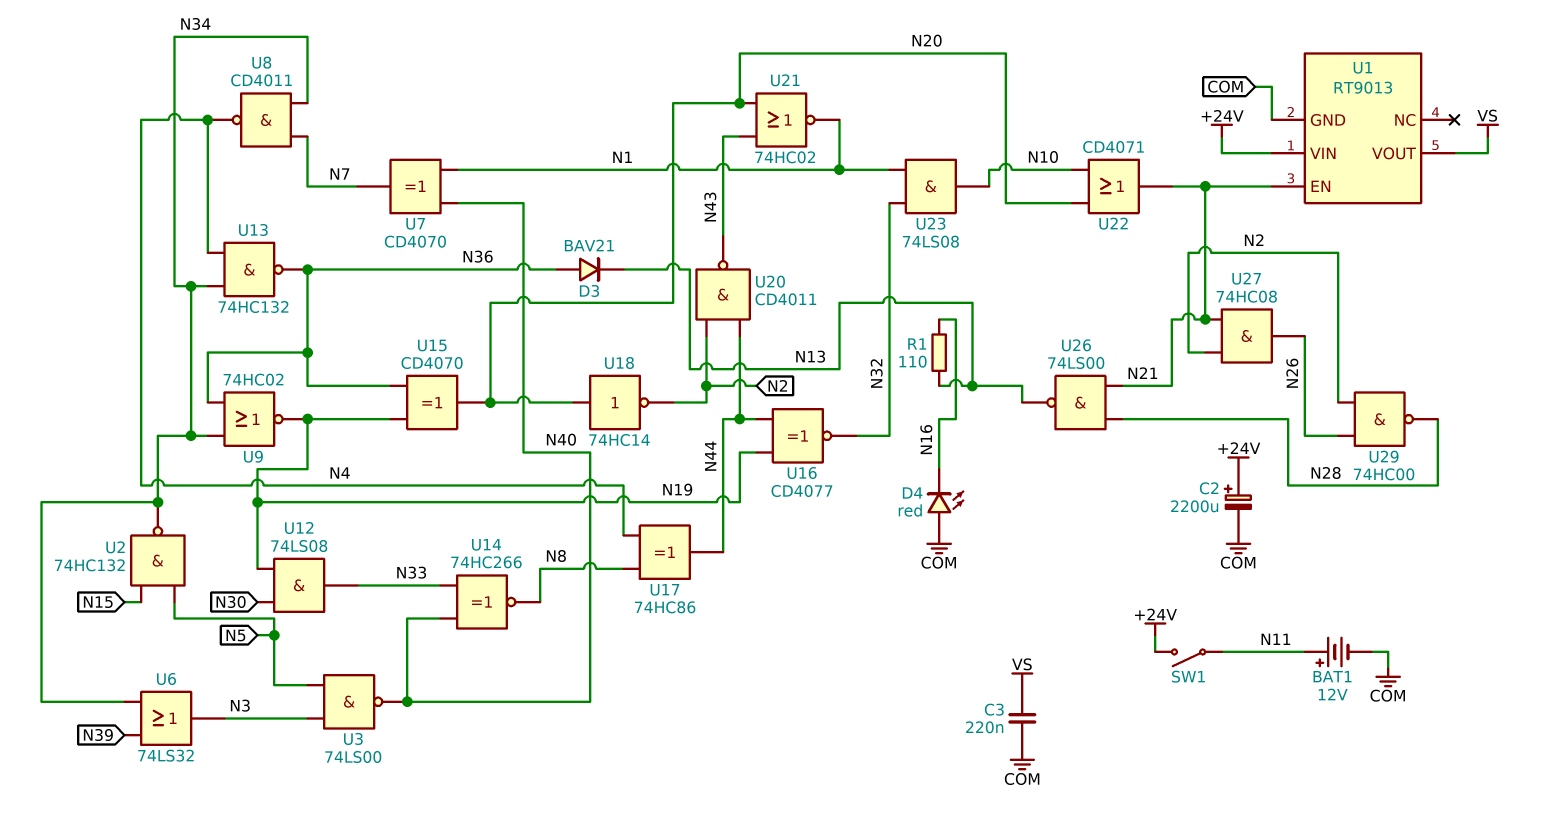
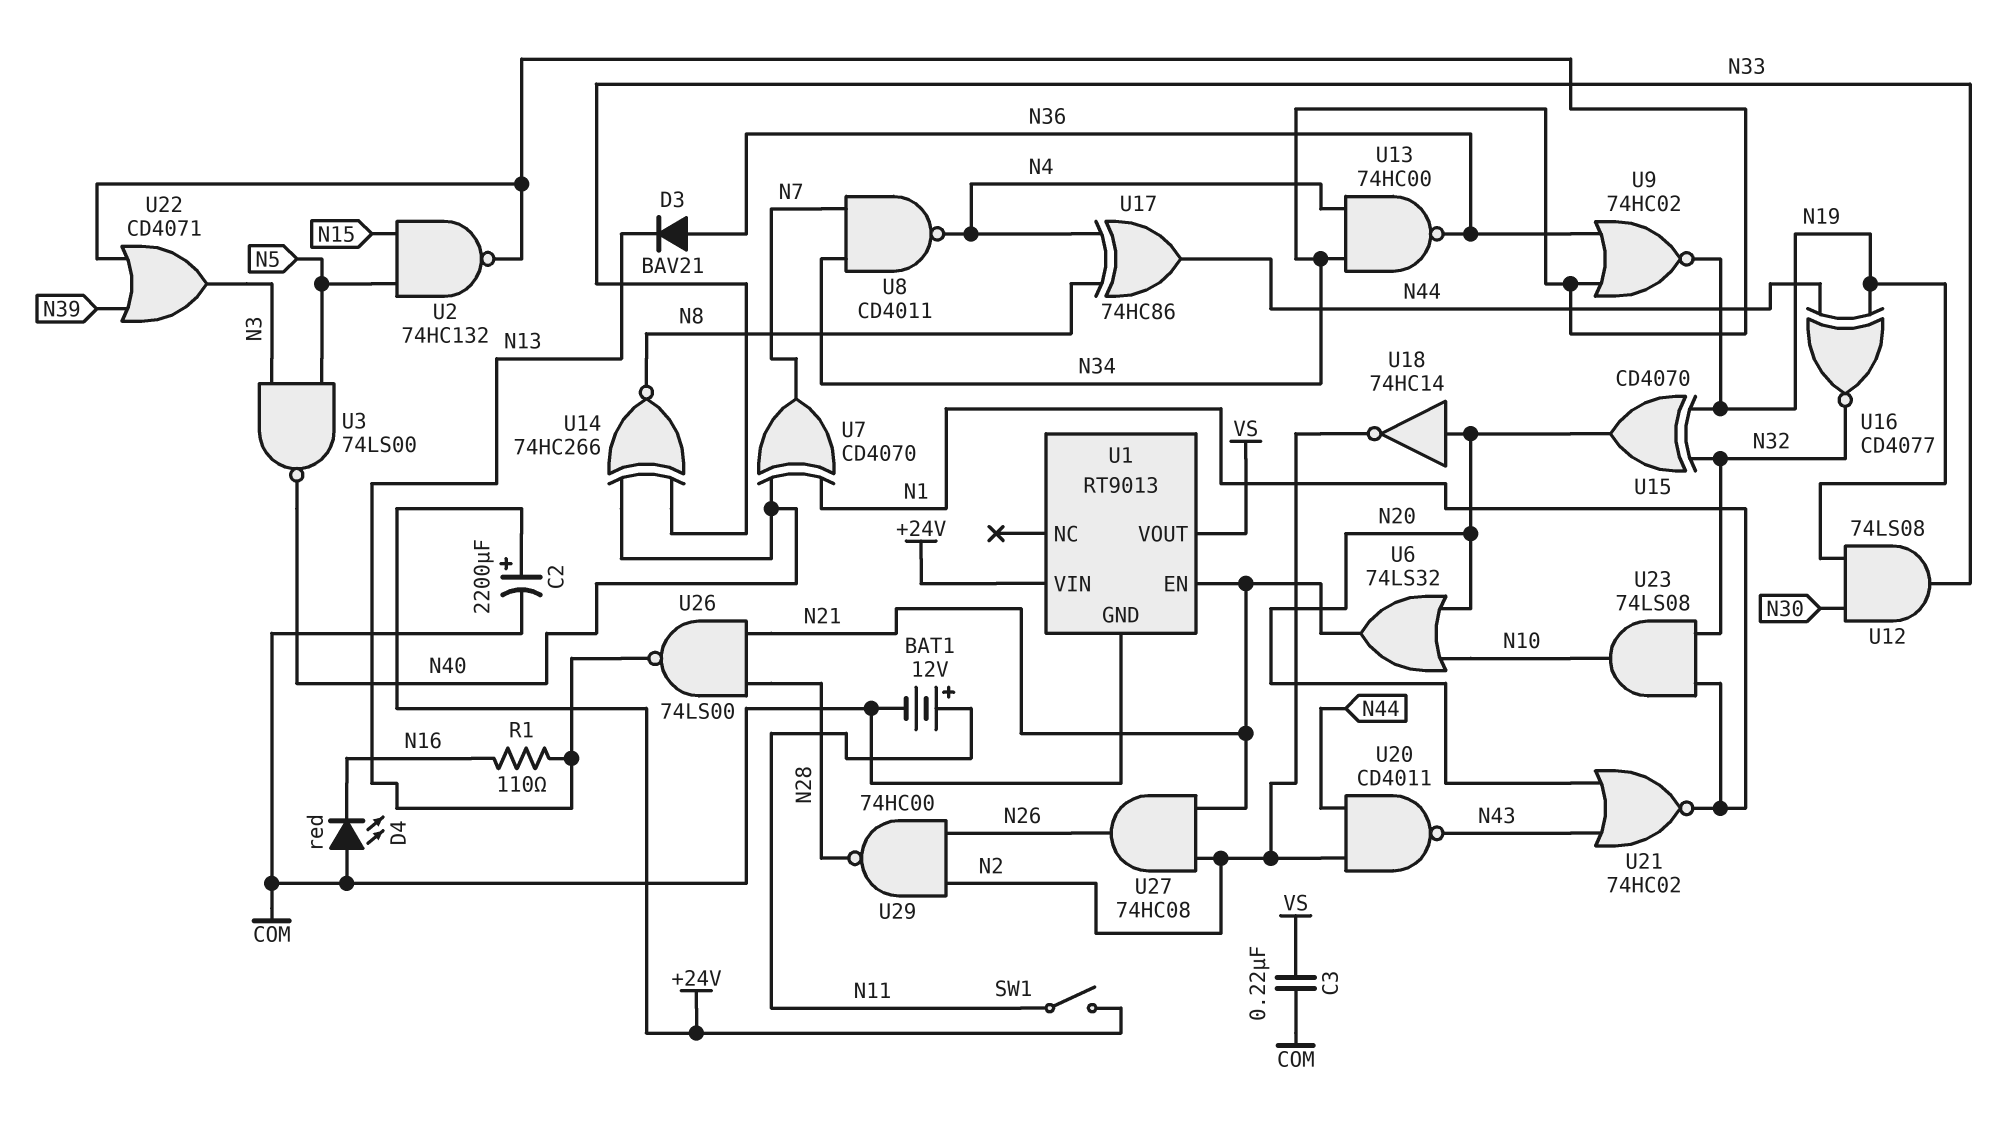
U6: OR 74LS32 (in N34, in N39, out N3) -> OR 74LS32 (in N10, in N20, out N21)
U13: NAND 74HC132 (in N4, in N34, out N36) -> NAND 74HC00 (in N4, in N34, out N36)
U15: XOR CD4070 (in N19, in N36, out N20) -> XOR CD4070 (in N19, in N32, out N20)
U22: OR CD4071 (in N10, in N20, out N21) -> OR CD4071 (in N34, in N39, out N3)

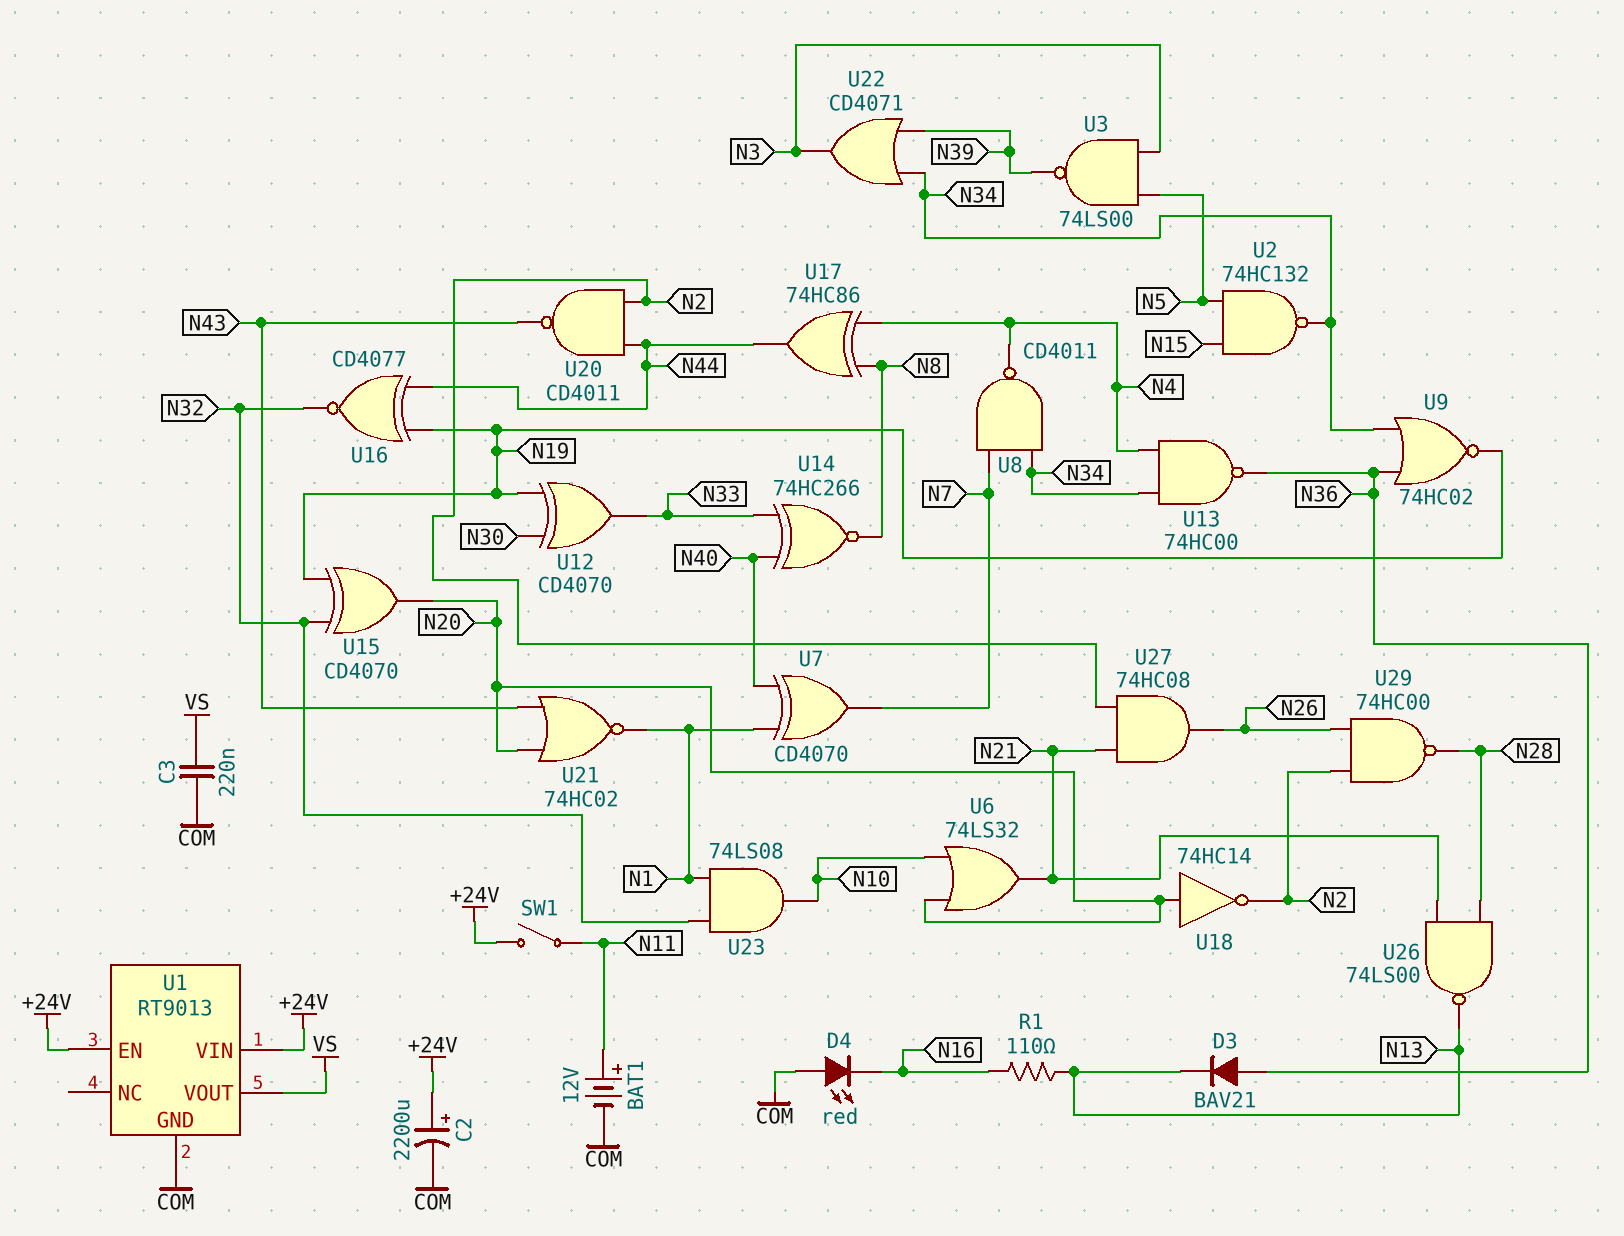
U1 pin EN: N21 -> +24V
U3: NAND 74LS00 (in N3, in N5, out N40) -> NAND 74LS00 (in N3, in N5, out N39)
U12: AND 74LS08 (in N19, in N30, out N33) -> XOR CD4070 (in N19, in N30, out N33)

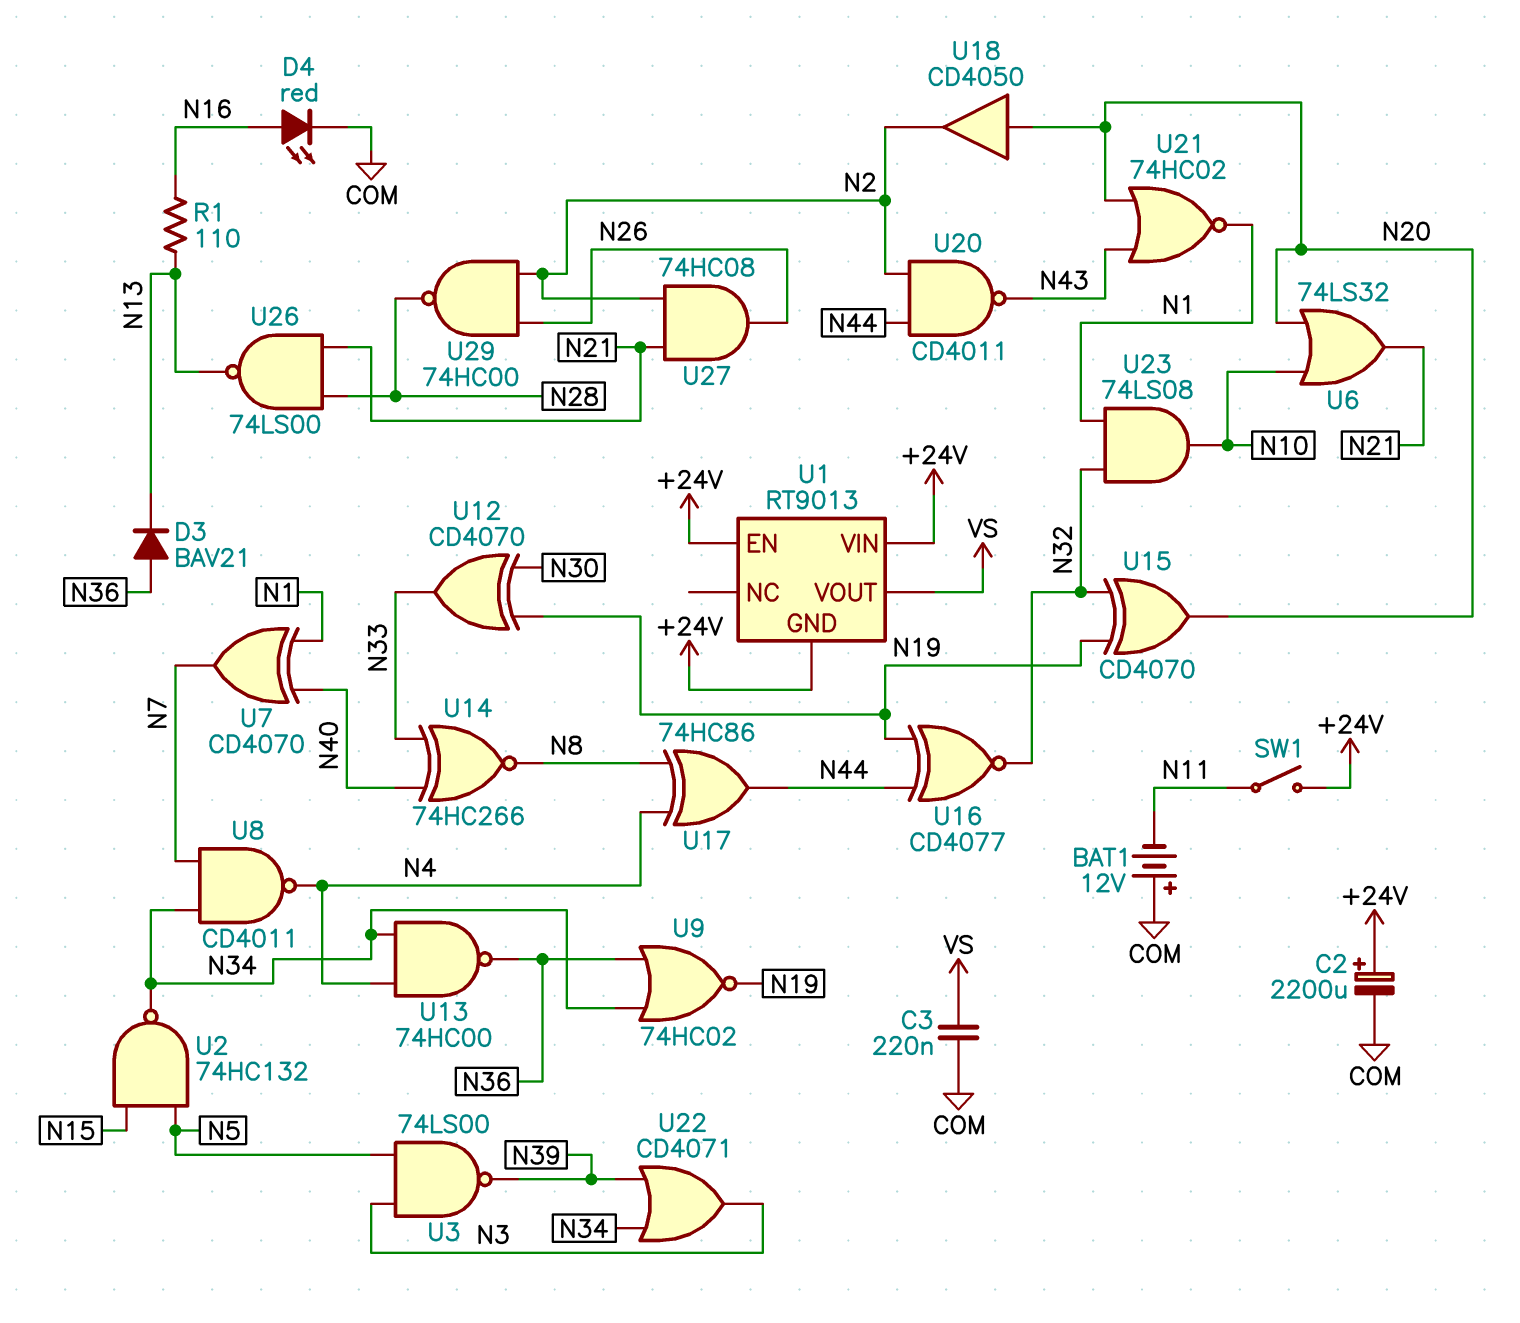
BAT1: 12V (plus N11, minus COM) -> 12V (plus COM, minus N11)
D4: LED red (A COM, K N16) -> LED red (A N16, K COM)
U1 pin GND: COM -> +24V
U18: NOT 74HC14 (in N20, out N2) -> buffer CD4050 (in N20, out N2)

